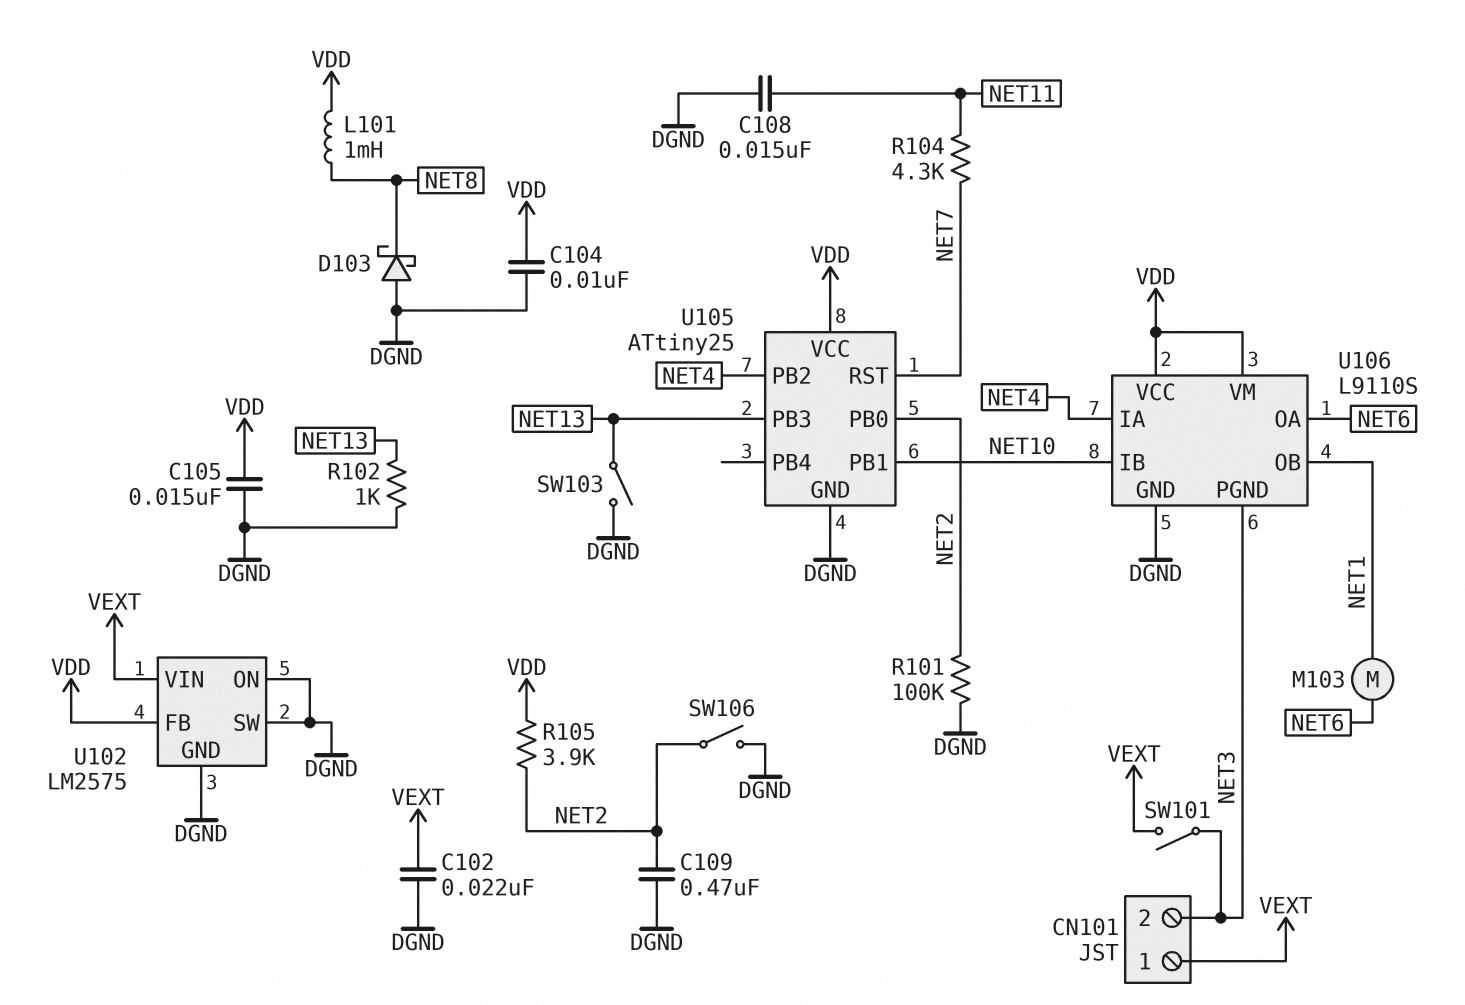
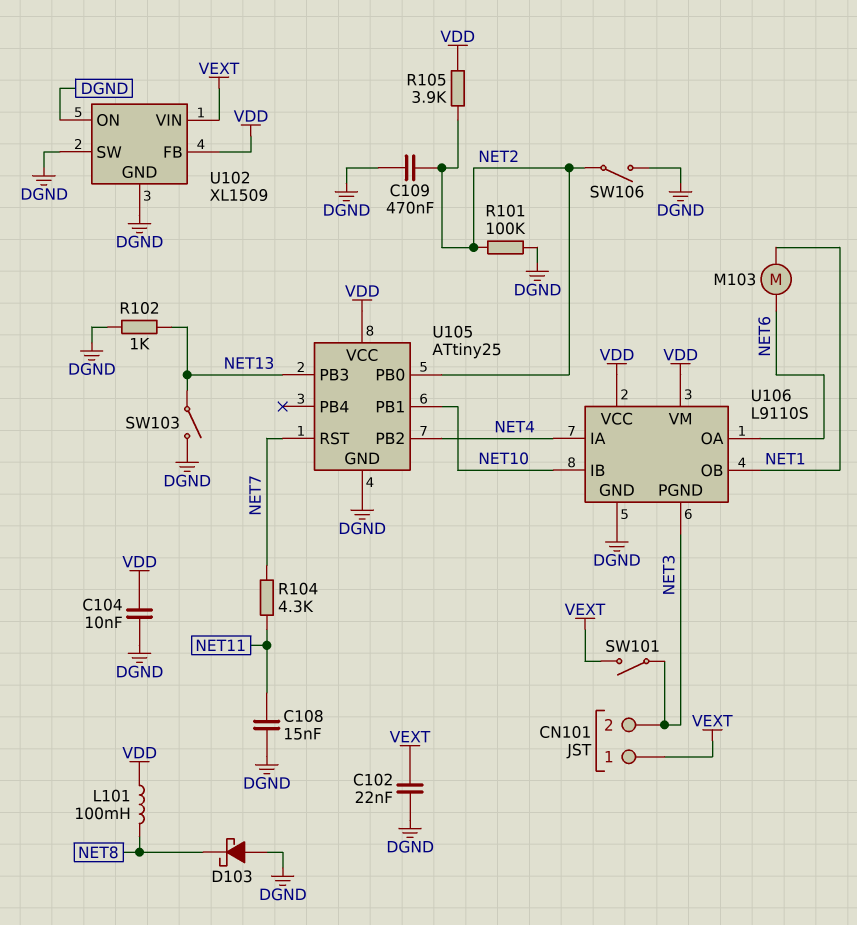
C105: 15nF (DGND, VDD) -> none
L101: 1mH (NET8, VDD) -> 100mH (NET8, VDD)
U102: LM2575 -> XL1509

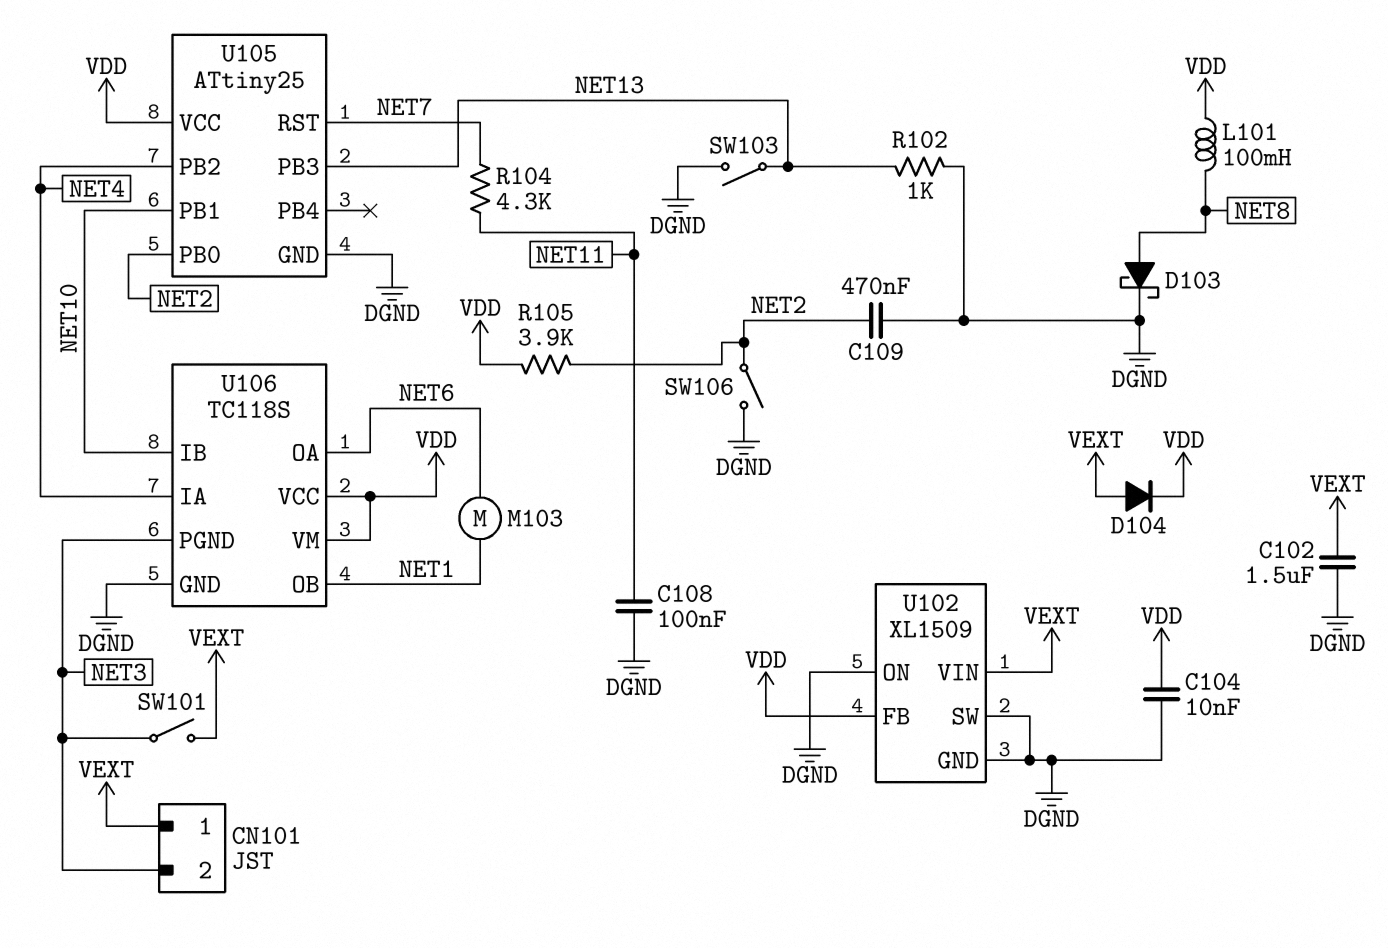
C102: 22nF (DGND, VEXT) -> 1.5uF (DGND, VEXT)
C108: 15nF (DGND, NET11) -> 100nF (DGND, NET11)
D103: schottky (A DGND, K NET8) -> schottky (A NET8, K DGND)
D104: none -> diode (A VEXT, K VDD)
R101: 100k (DGND, NET2) -> none
U106: L9110S -> TC118S

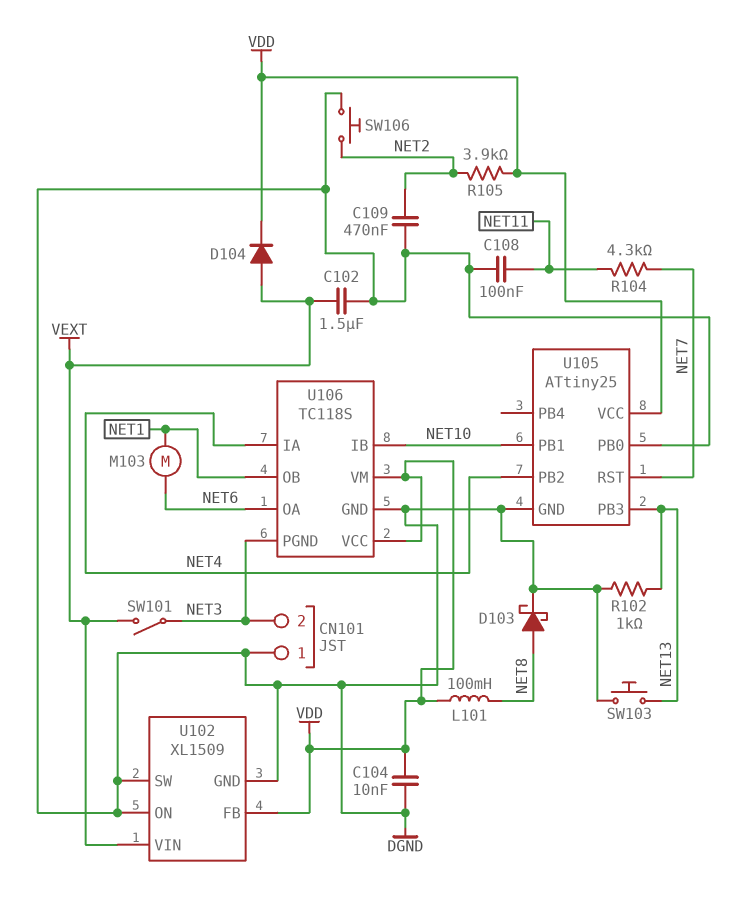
CN101 pin 1: VEXT -> DGND
SW103: switch (DGND, NET13) -> button (DGND, NET13)
SW106: switch (DGND, NET2) -> button (DGND, NET2)
U105 pin PB0: NET2 -> DGND

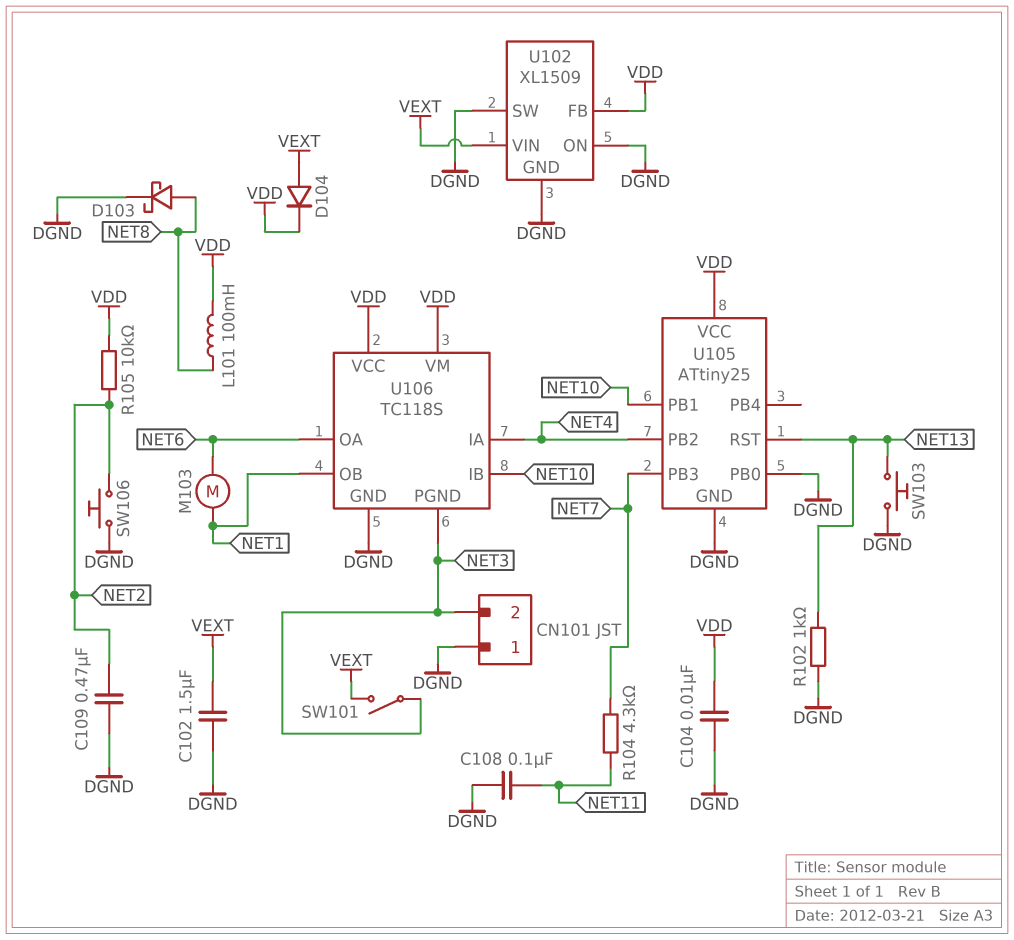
R105: 3.9k (NET2, VDD) -> 10k (NET2, VDD)
U105 pin PB3: NET13 -> NET7
U105 pin RST: NET7 -> NET13

